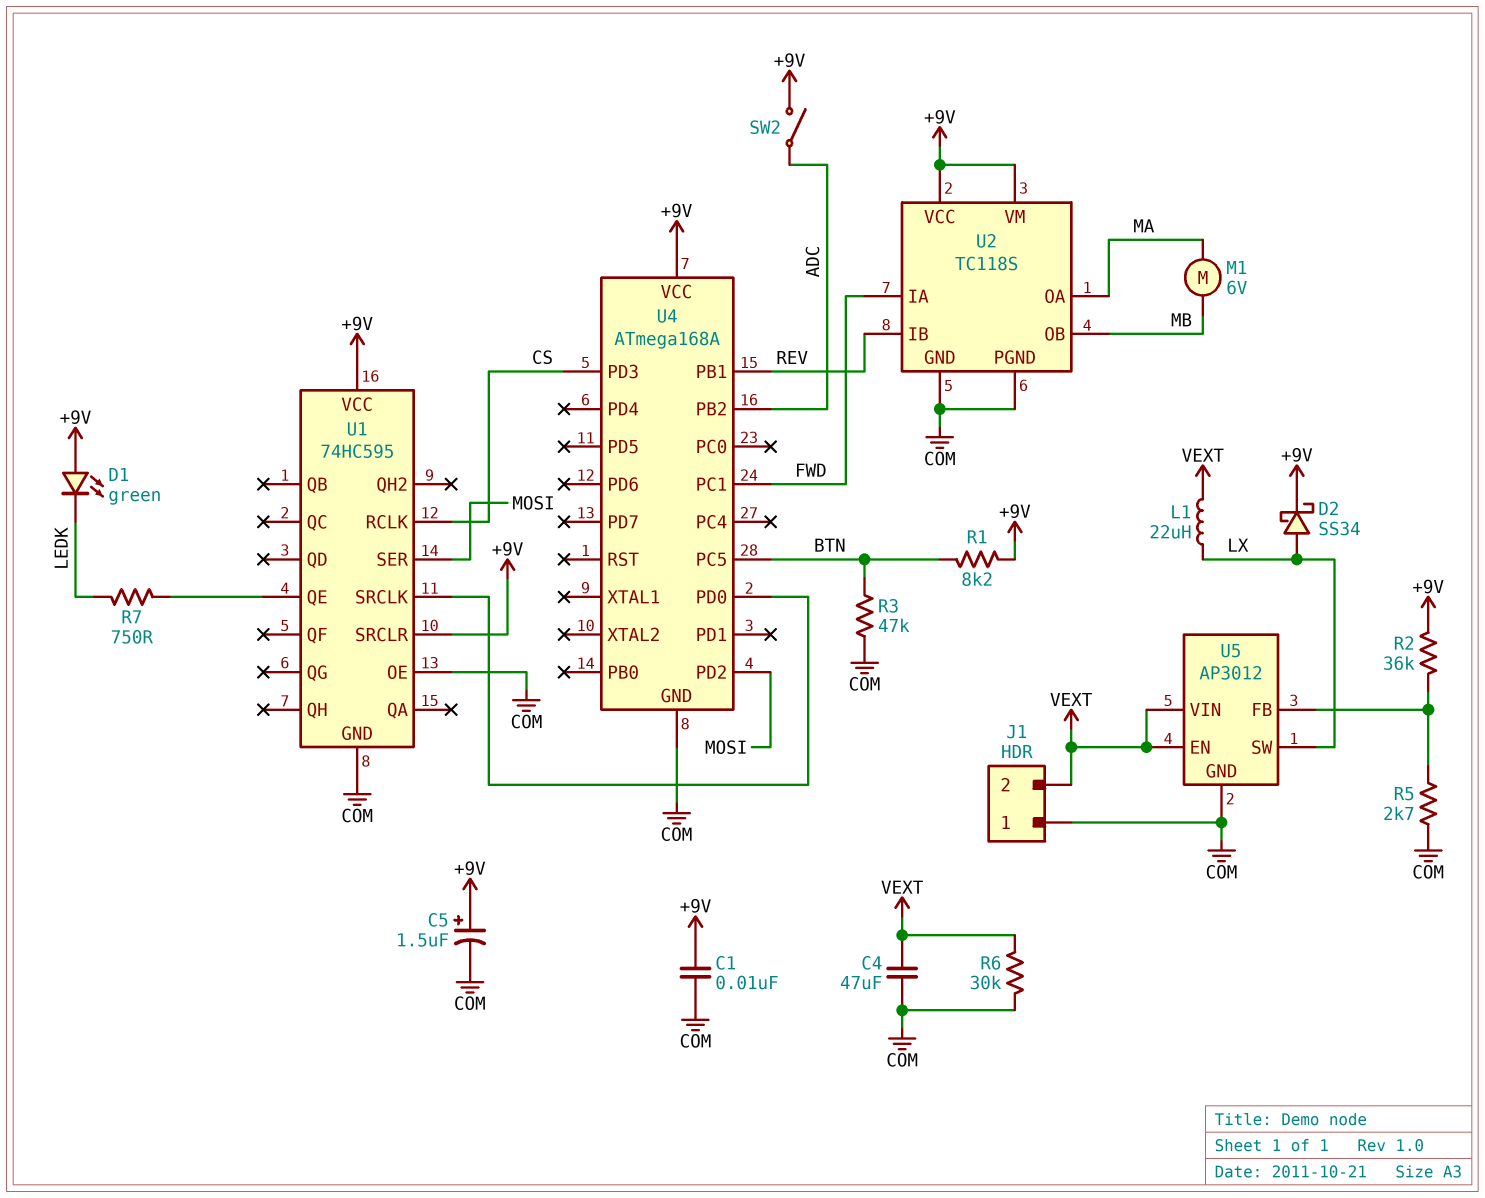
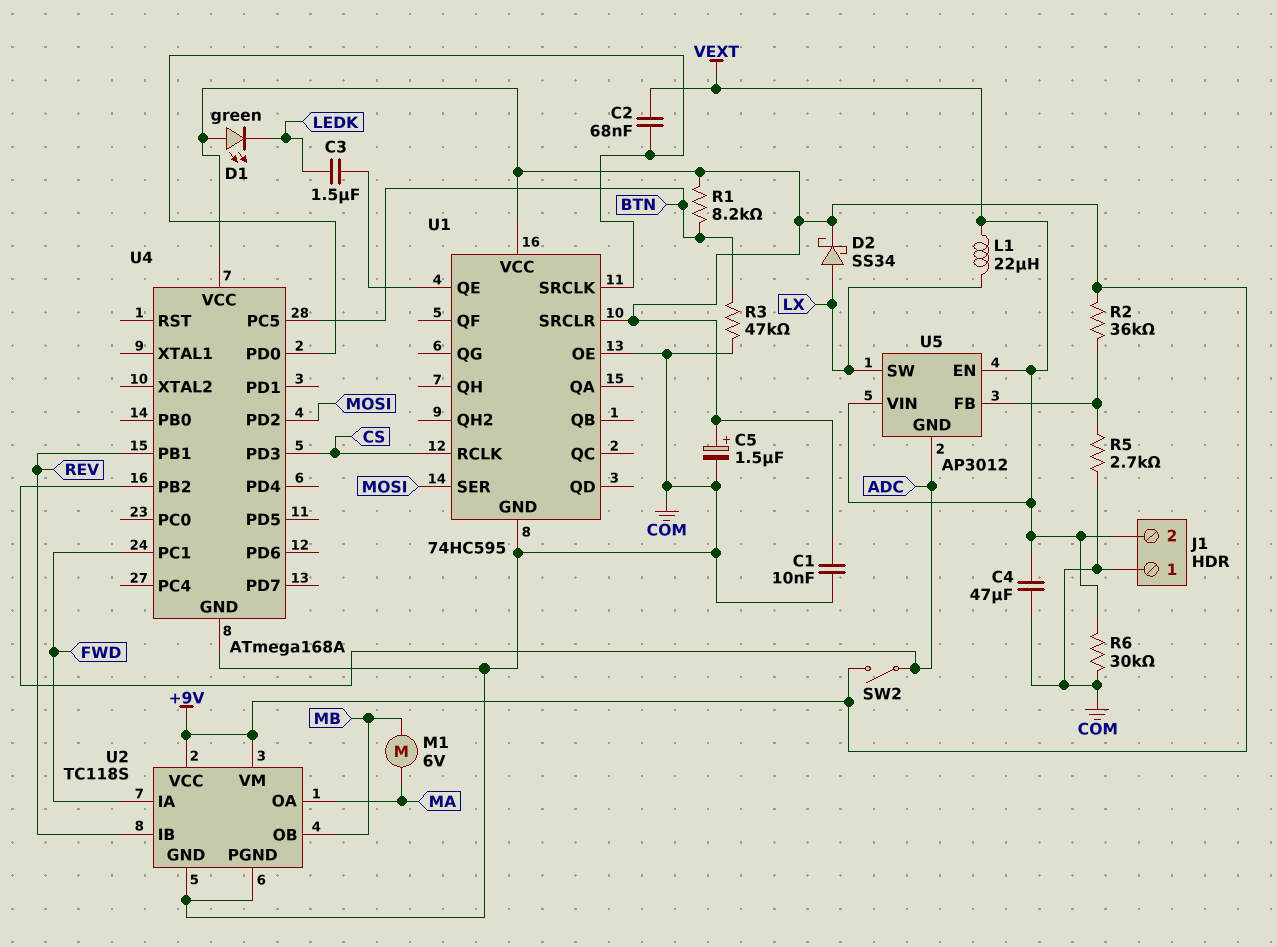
C2: none -> 68nF (U1/SRCLK, VEXT)
C3: none -> 1.5uF (LEDK, U1/QE)
R7: 750 (LEDK, U1/QE) -> none
U5 pin GND: COM -> ADC

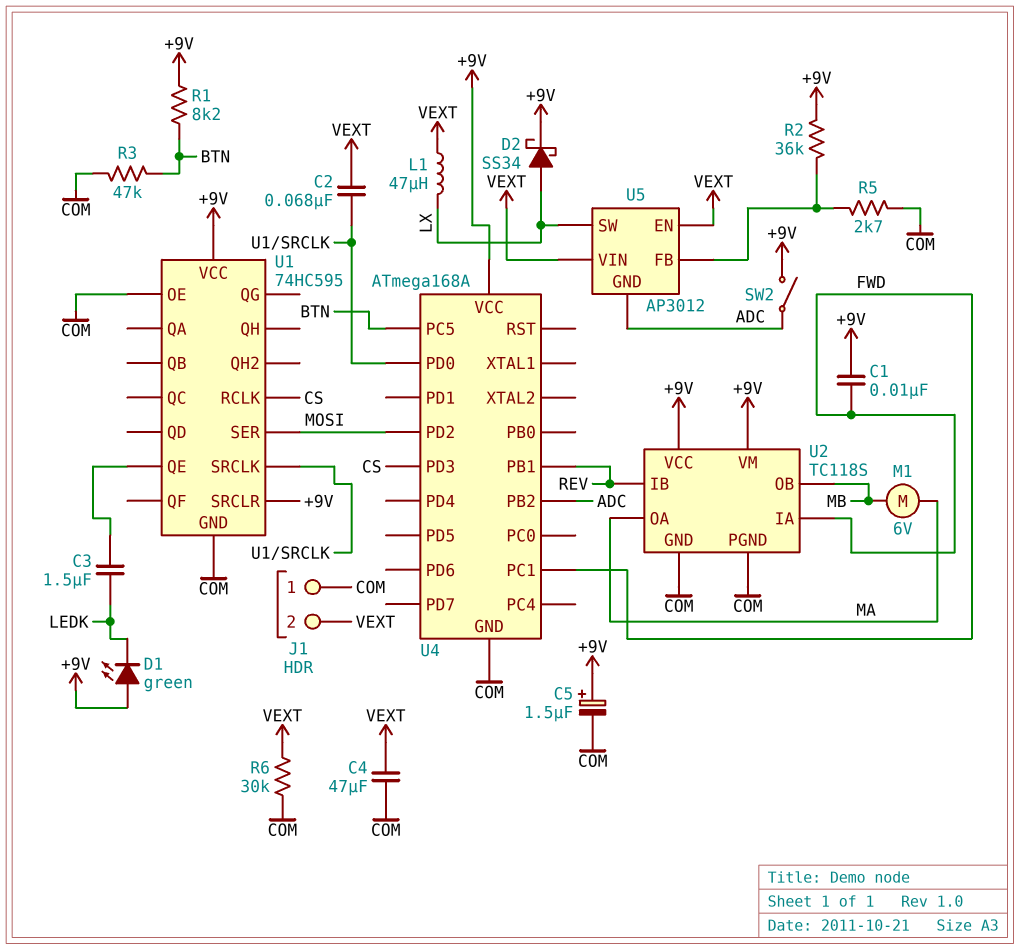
C1: 10nF (+9V, COM) -> 10nF (+9V, FWD)
L1: 22uH (LX, VEXT) -> 47uH (LX, VEXT)

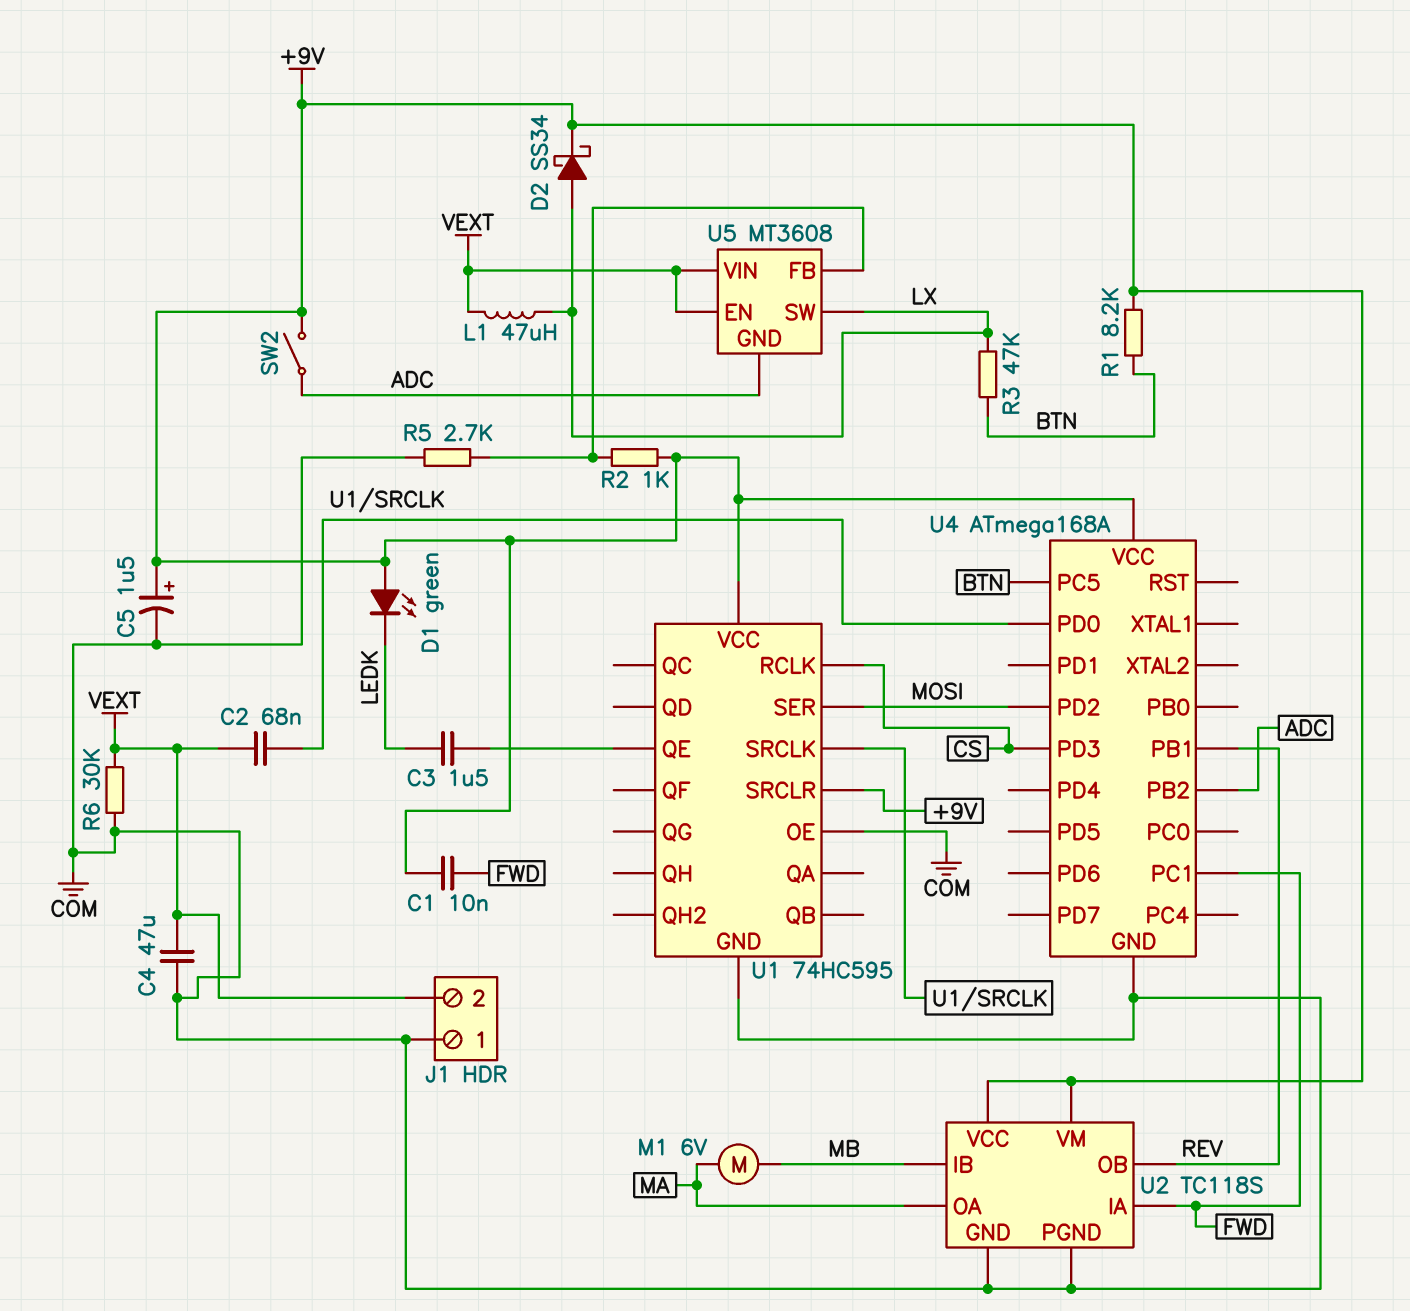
R2: 36k (+9V, U5/FB) -> 1k (+9V, U5/FB)
R3: 47k (BTN, COM) -> 47k (BTN, LX)
U2 pin IB: REV -> MB
U2 pin OB: MB -> REV
U5: AP3012 -> MT3608

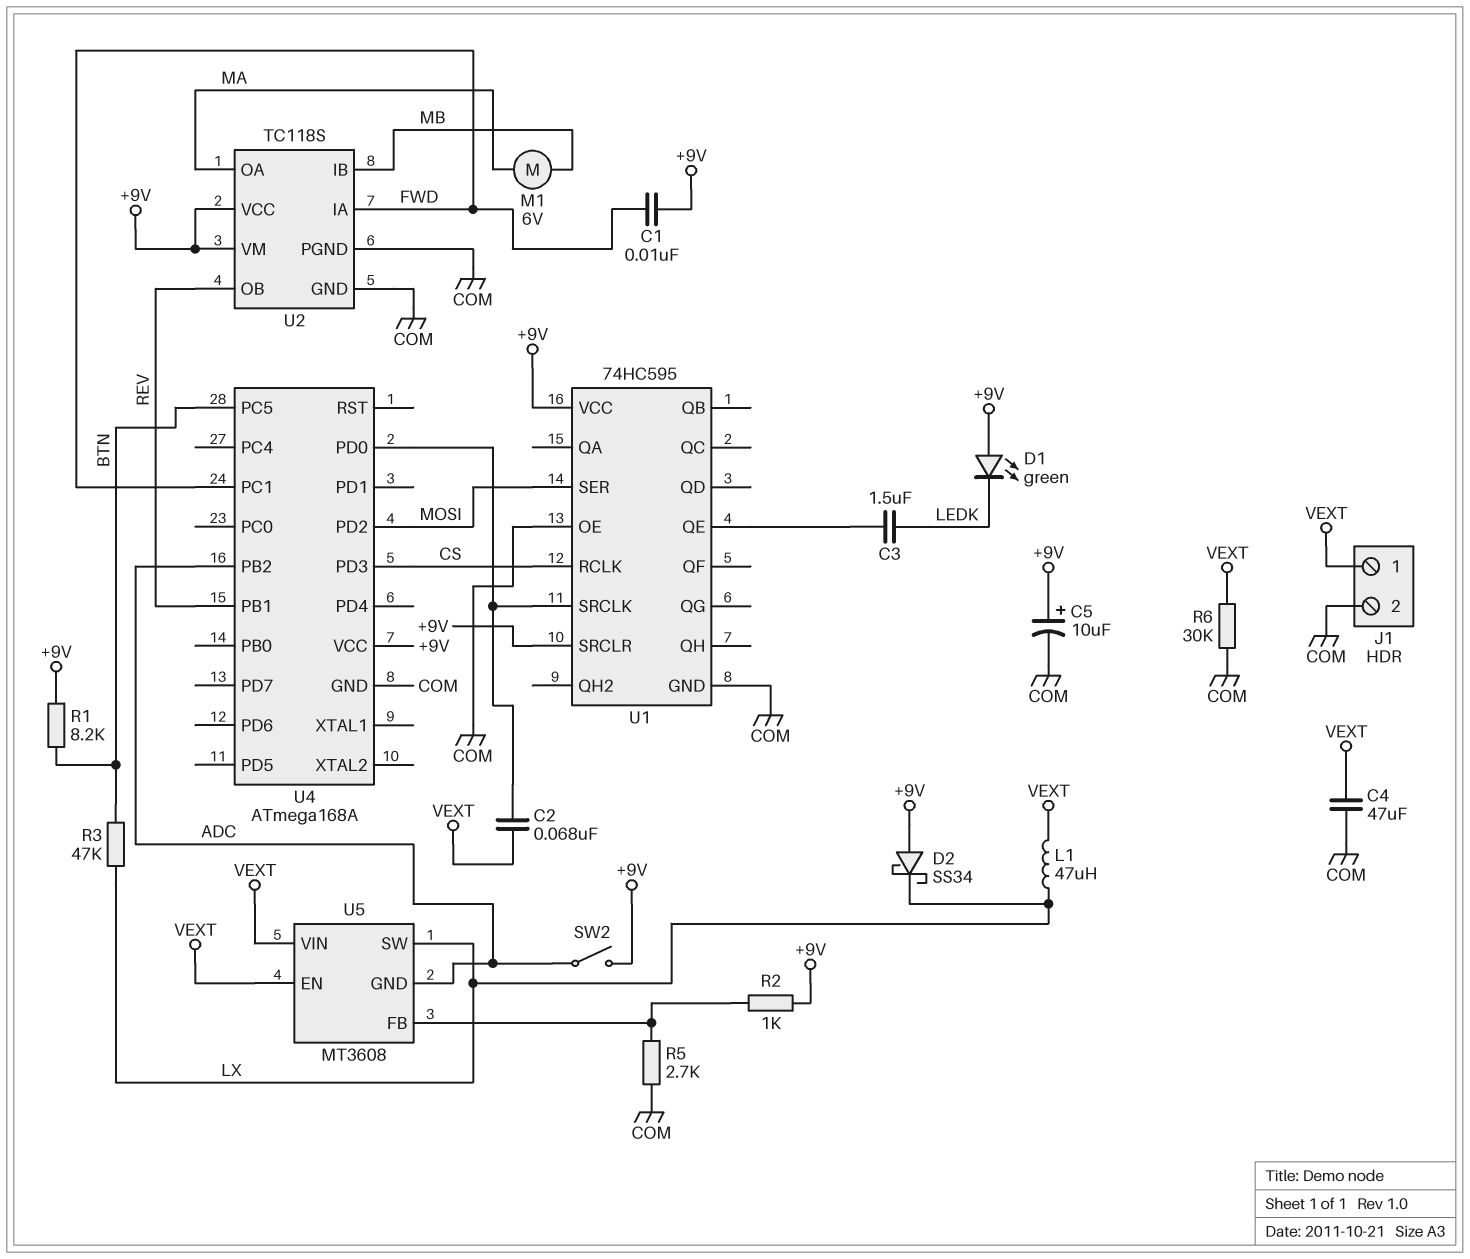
C5: 1.5uF (plus +9V, minus COM) -> 10uF (plus +9V, minus COM)
D2: schottky SS34 (A LX, K +9V) -> schottky SS34 (A +9V, K LX)
J1 pin 1: COM -> VEXT
J1 pin 2: VEXT -> COM

